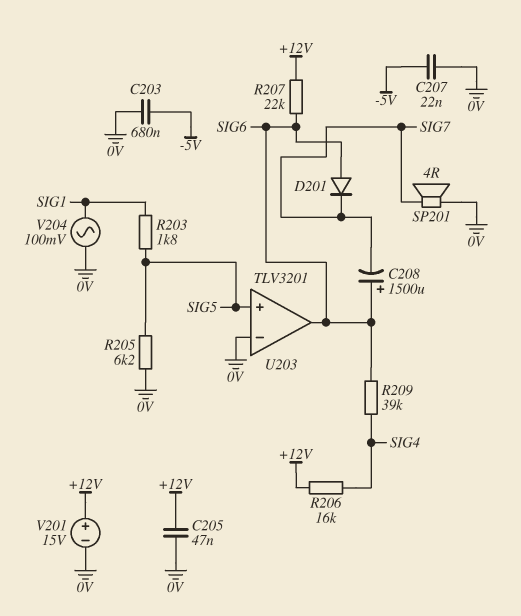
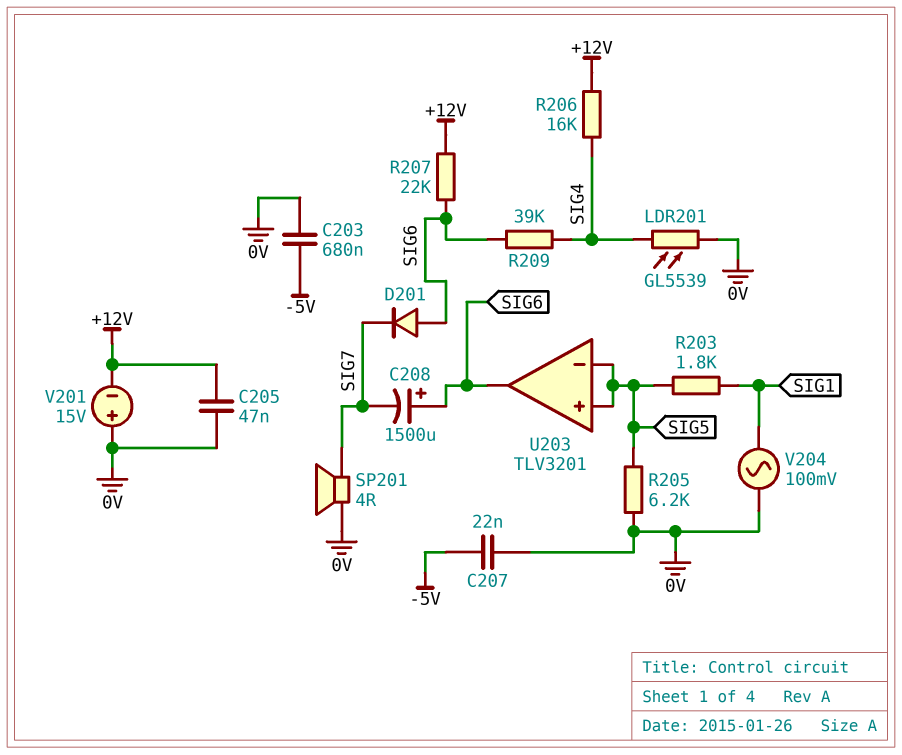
LDR201: none -> GL5539 (0V, SIG4)
U203 pin in-: 0V -> SIG5
V201: 15V (plus +12V, minus 0V) -> 15V (plus 0V, minus +12V)

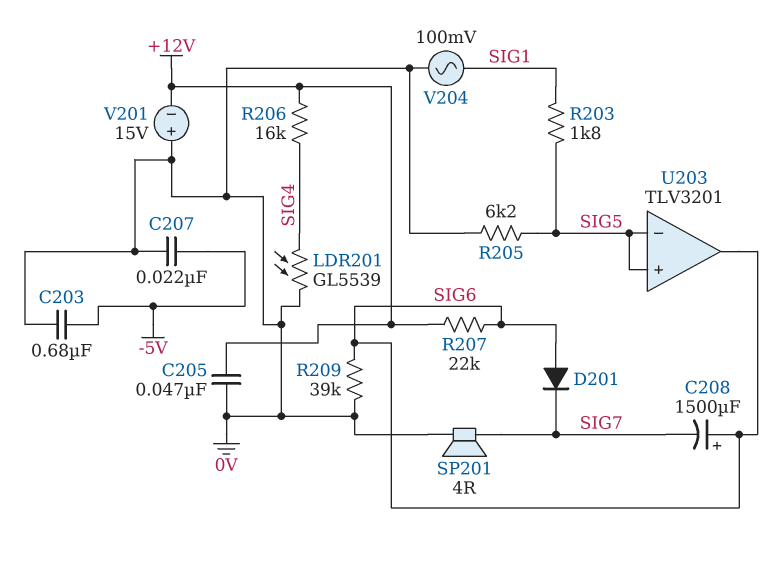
R209: 39k (SIG4, SIG6) -> 39k (0V, SIG6)

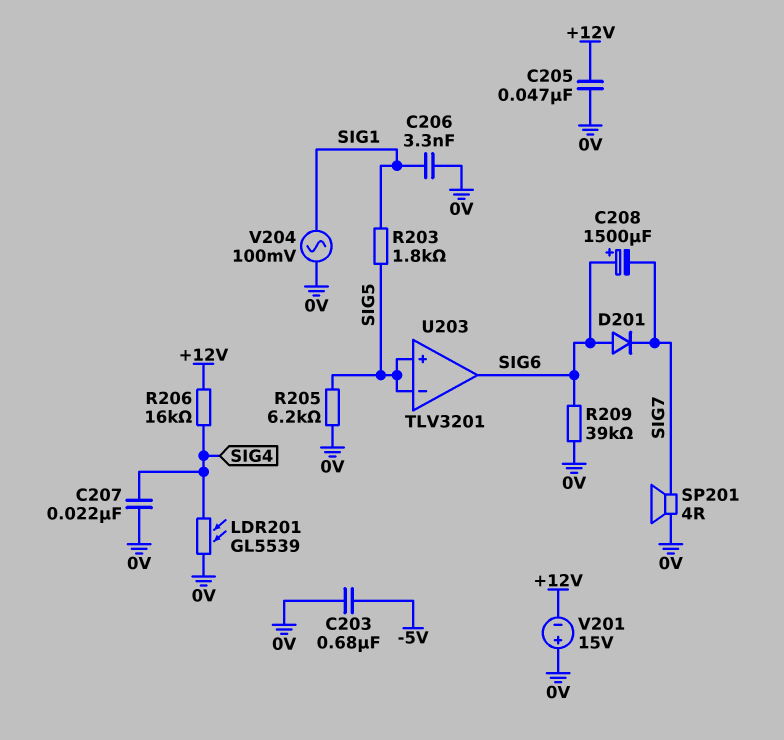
C206: none -> 3.3nF (0V, SIG1)
C207: 22nF (-5V, 0V) -> 22nF (0V, SIG4)
R207: 22k (+12V, SIG6) -> none

